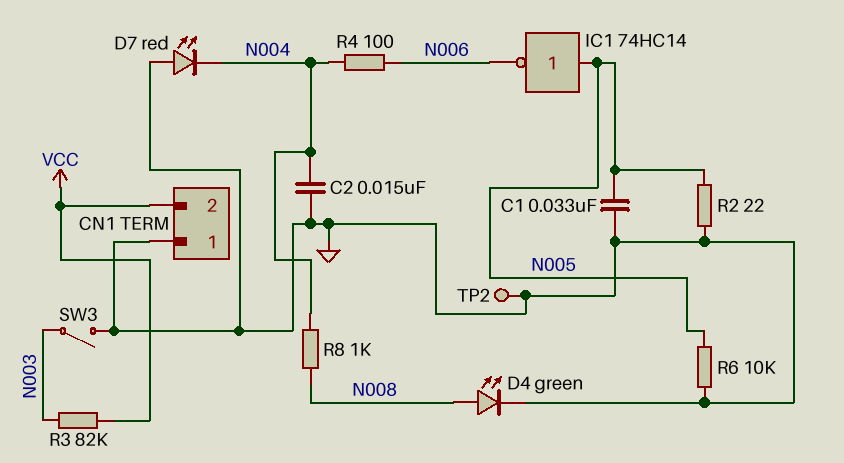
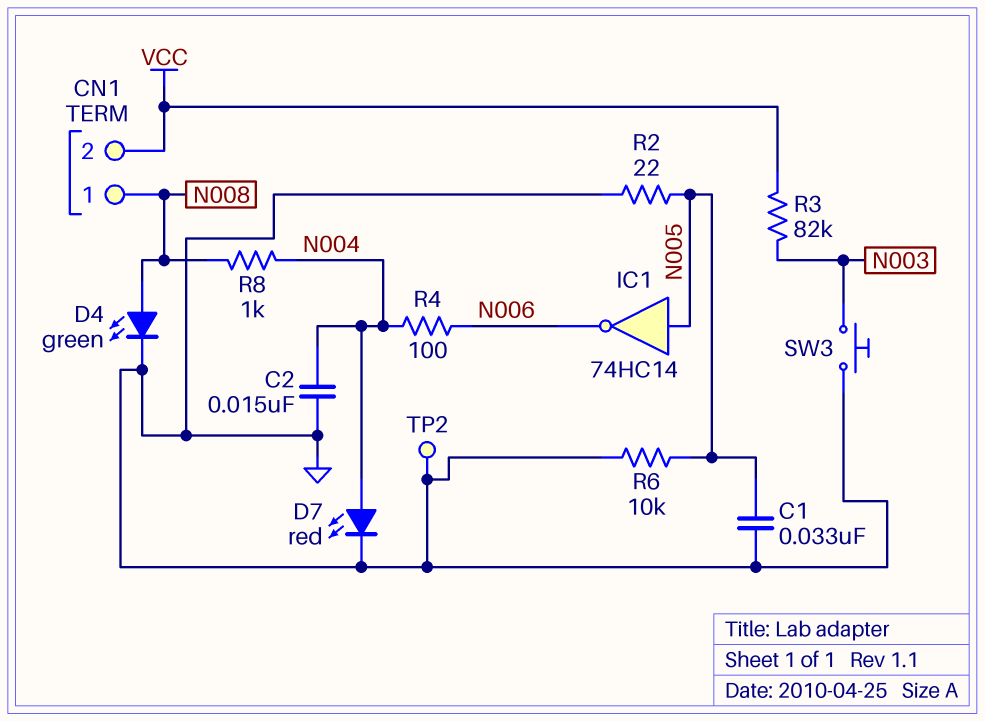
CN1 pin 1: GND -> N008
D7: LED red (A GND, K N004) -> LED red (A N004, K GND)
SW3: switch (GND, N003) -> button (GND, N003)

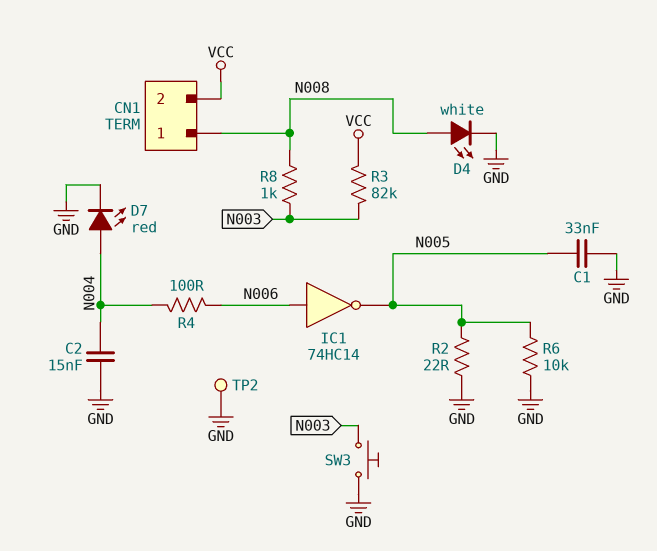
D4: LED green (A N008, K GND) -> LED white (A N008, K GND)
IC1: NOT 74HC14 (in N005, out N006) -> NOT 74HC14 (in N006, out N005)
R8: 1k (N004, N008) -> 1k (N003, N008)

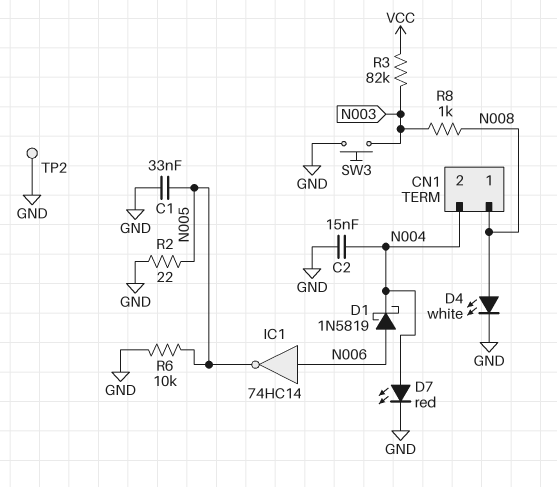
CN1 pin 2: VCC -> N004
D1: none -> schottky 1N5819 (A N006, K N004)
R4: 100 (N004, N006) -> none

